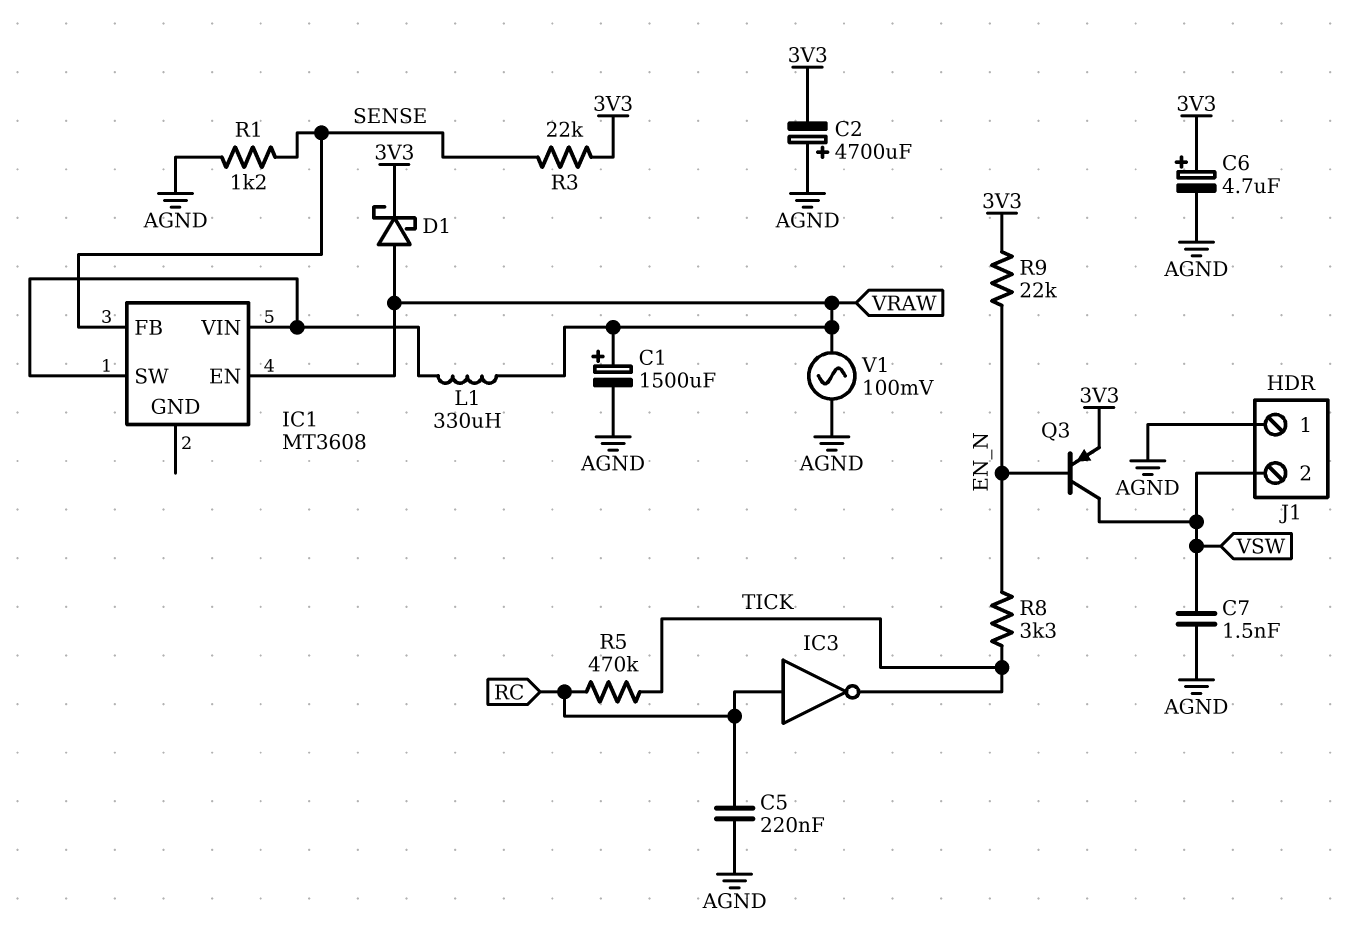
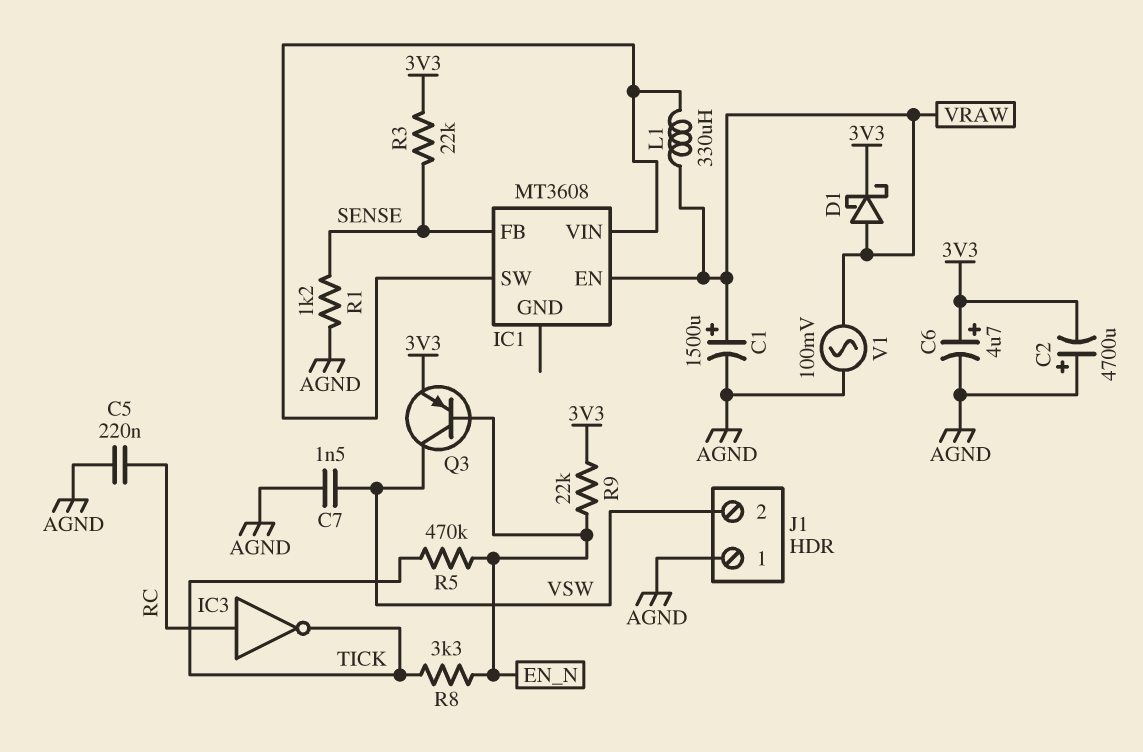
R5: 470k (RC, TICK) -> 470k (EN_N, TICK)

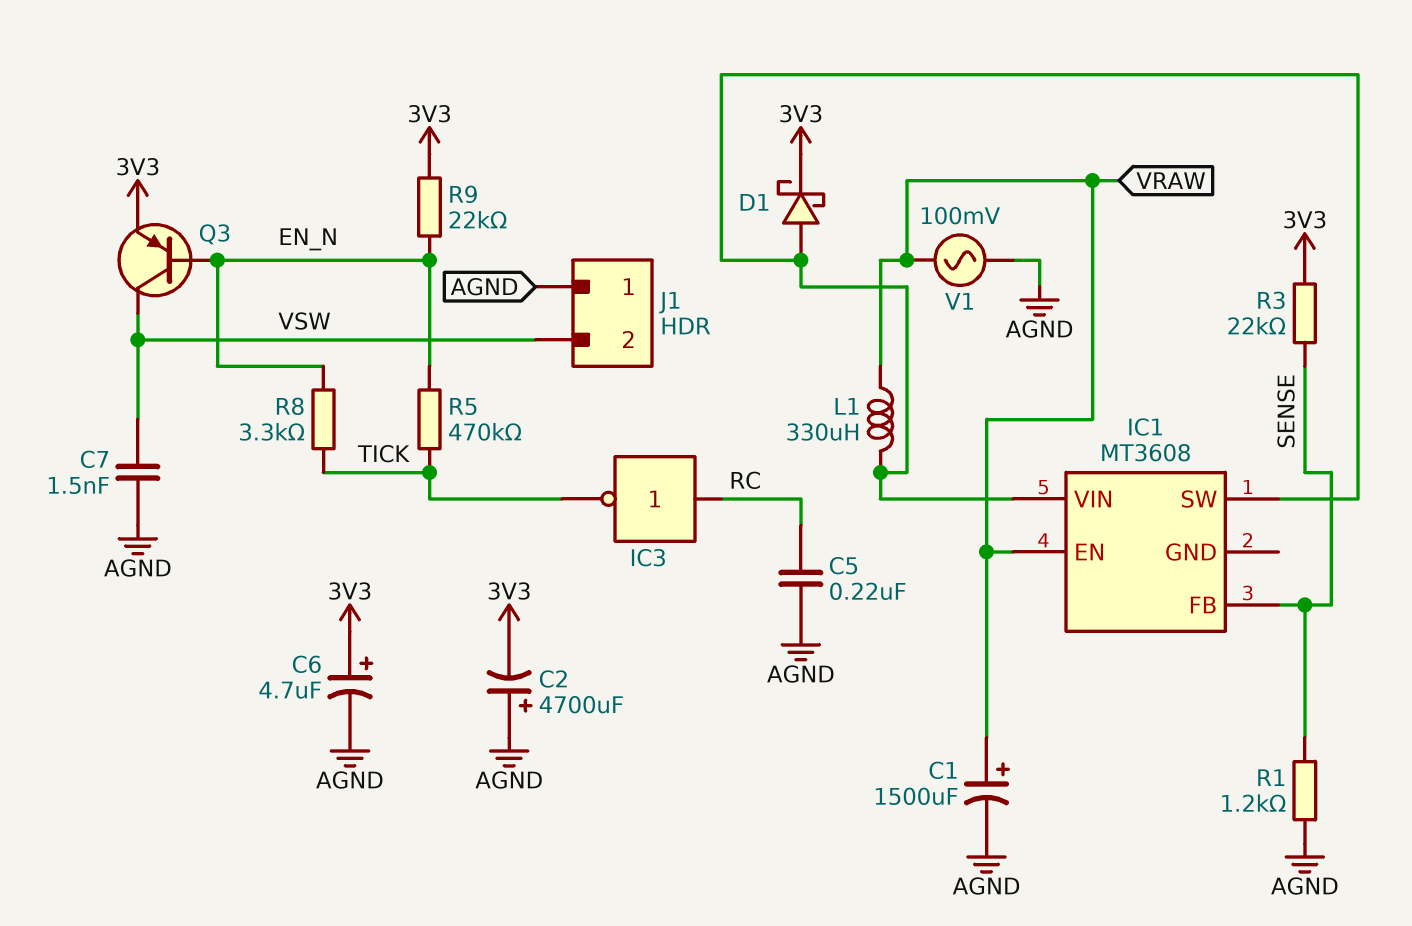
D1: schottky (A VRAW, K 3V3) -> schottky (A IC1/SW, K 3V3)

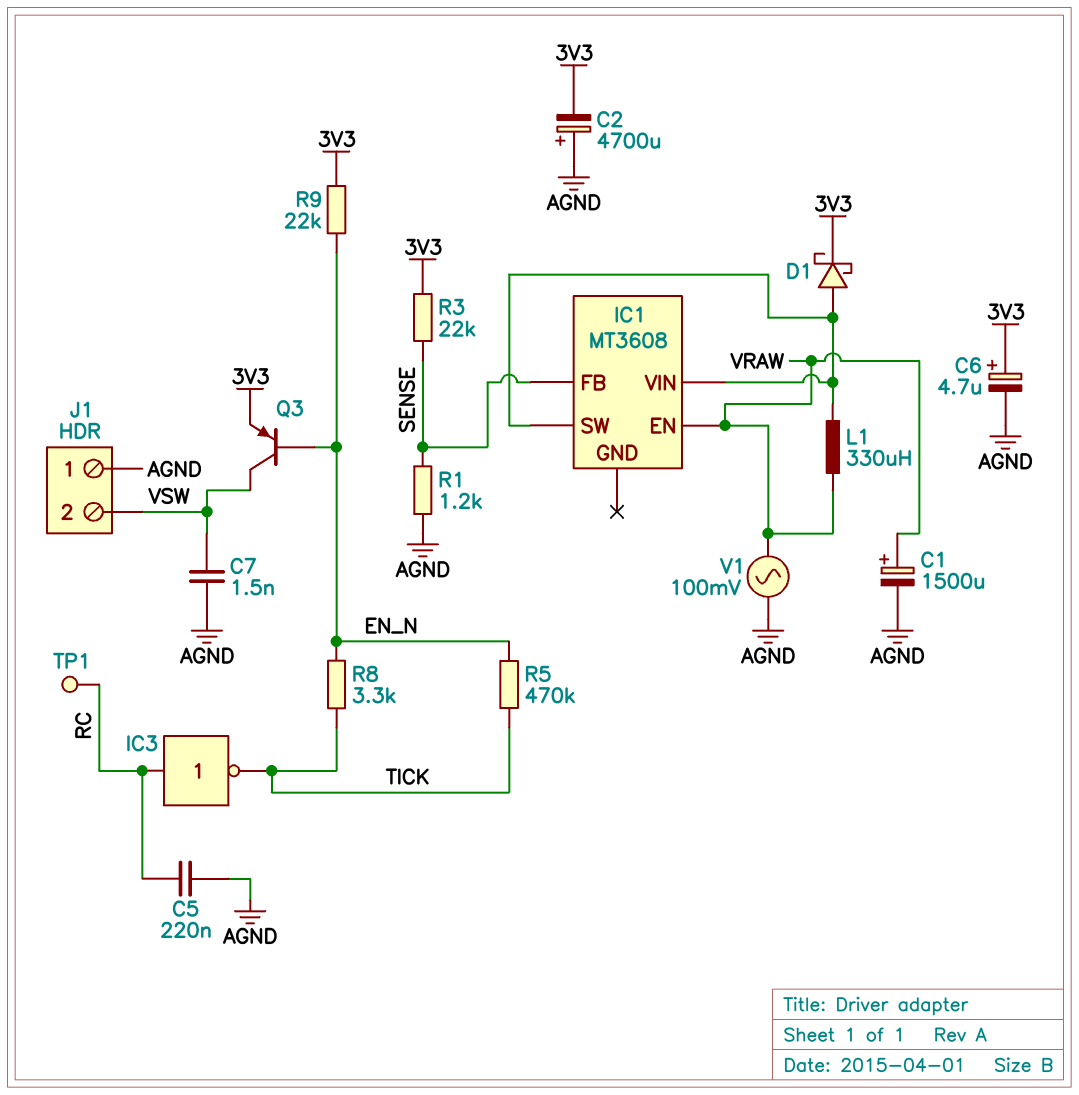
TP1: none -> test point (RC)

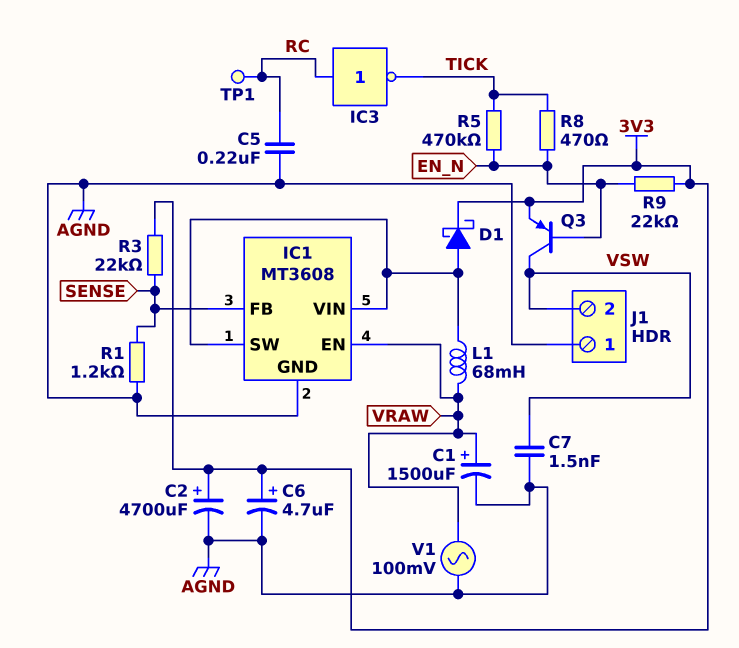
C2: 4700uF (plus AGND, minus 3V3) -> 4700uF (plus 3V3, minus AGND)
IC1 pin GND: none -> AGND
L1: 330uH (IC1/SW, VRAW) -> 68mH (IC1/SW, VRAW)
R8: 3.3k (EN_N, TICK) -> 470 (EN_N, TICK)

